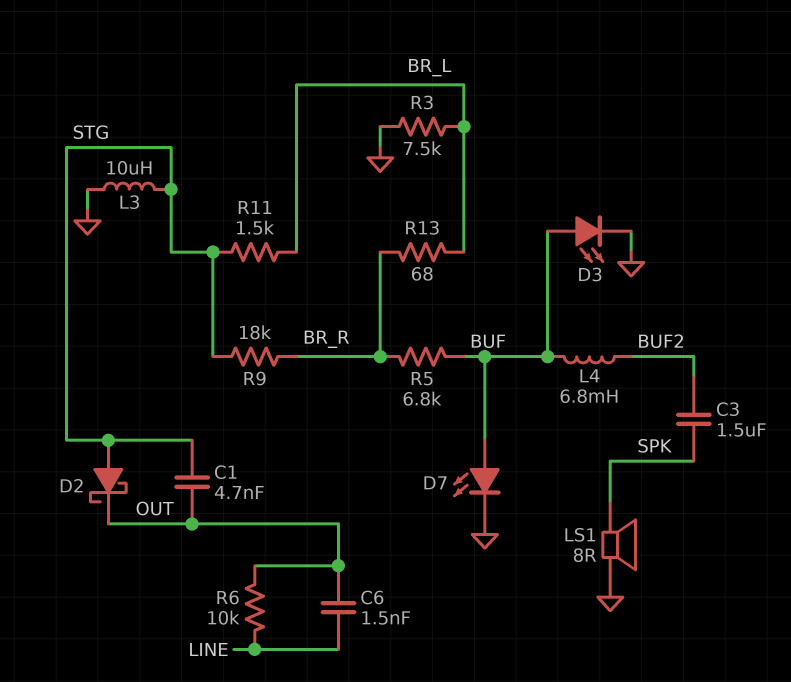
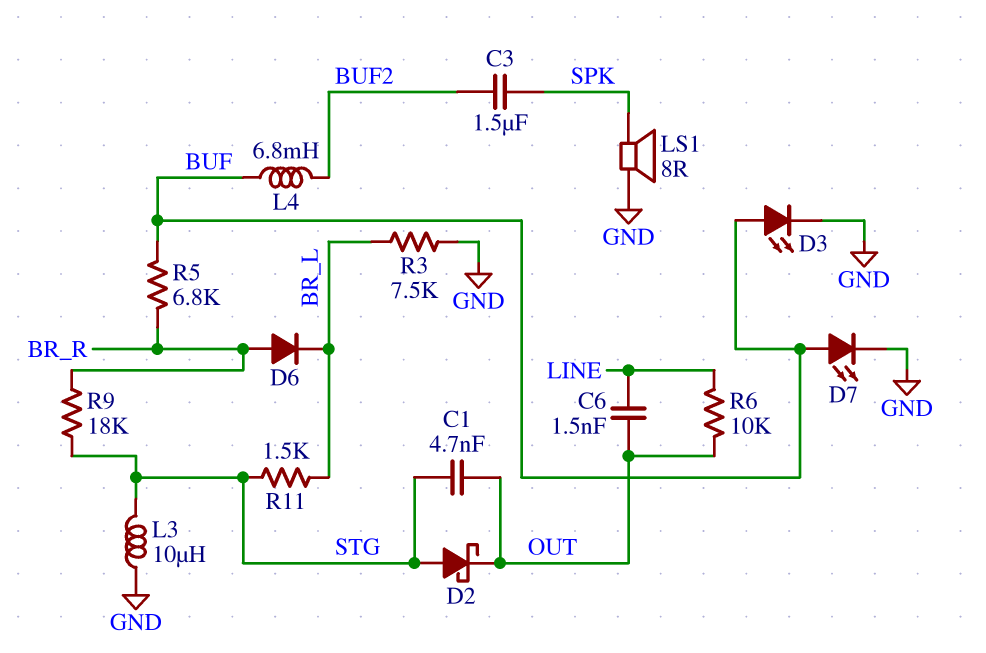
D6: none -> diode (A BR_R, K BR_L)
R13: 68 (BR_L, BR_R) -> none

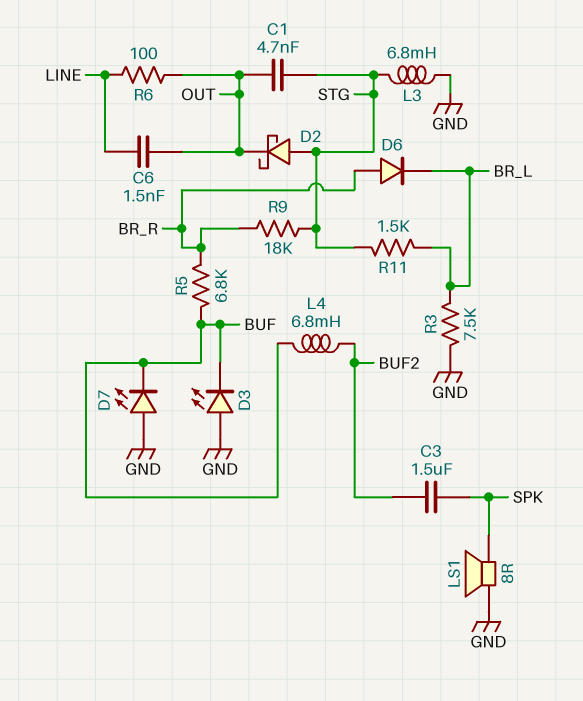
D3: LED (A BUF, K GND) -> LED (A GND, K BUF)
D7: LED (A BUF, K GND) -> LED (A GND, K BUF)
L3: 10uH (GND, STG) -> 6.8mH (GND, STG)
R6: 10k (LINE, OUT) -> 100 (LINE, OUT)

